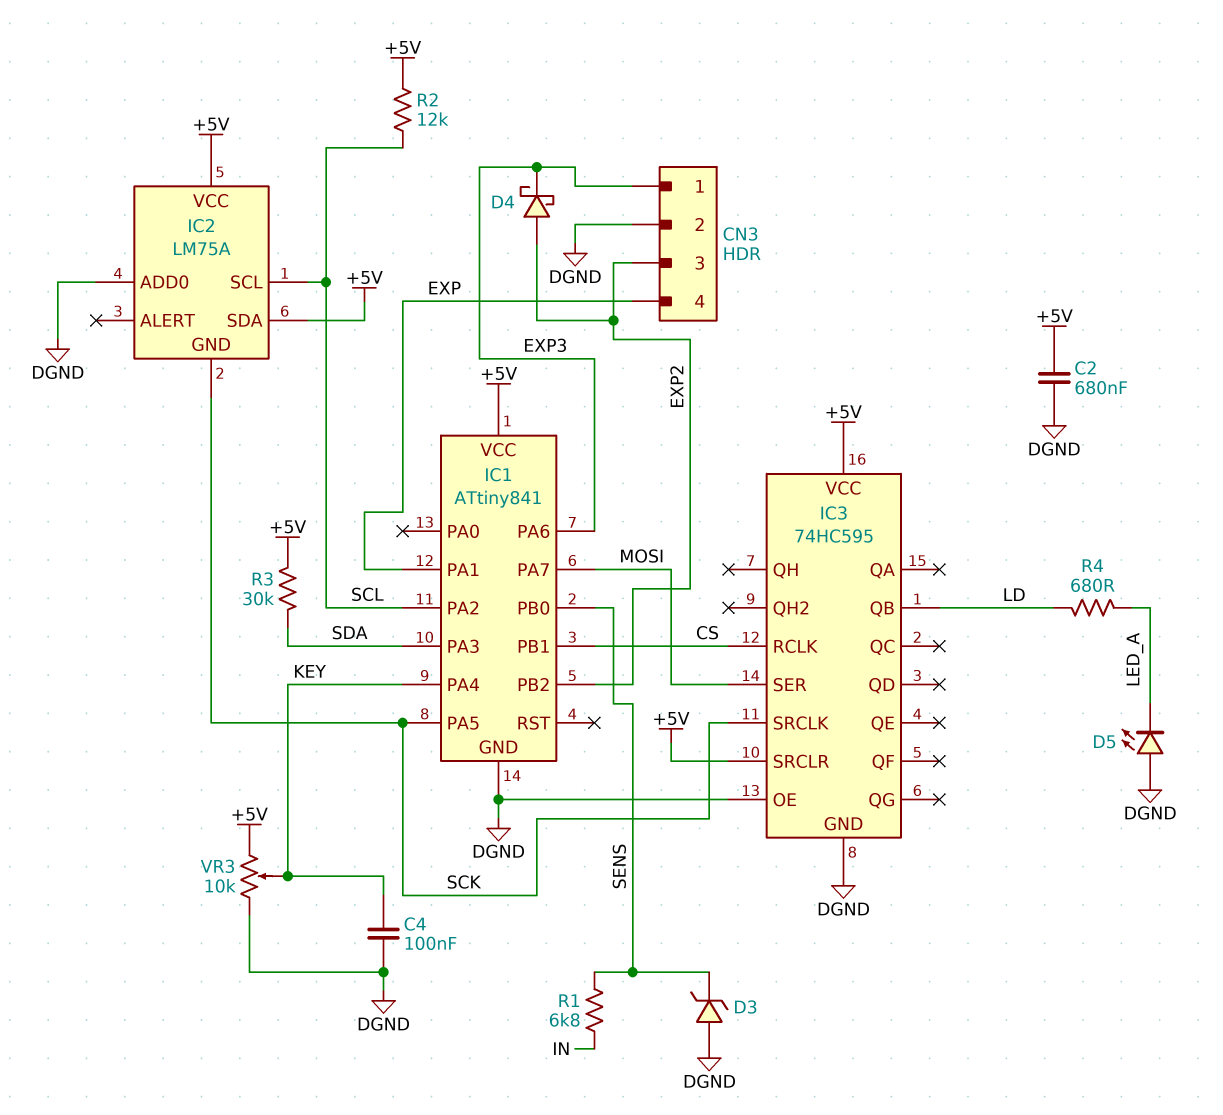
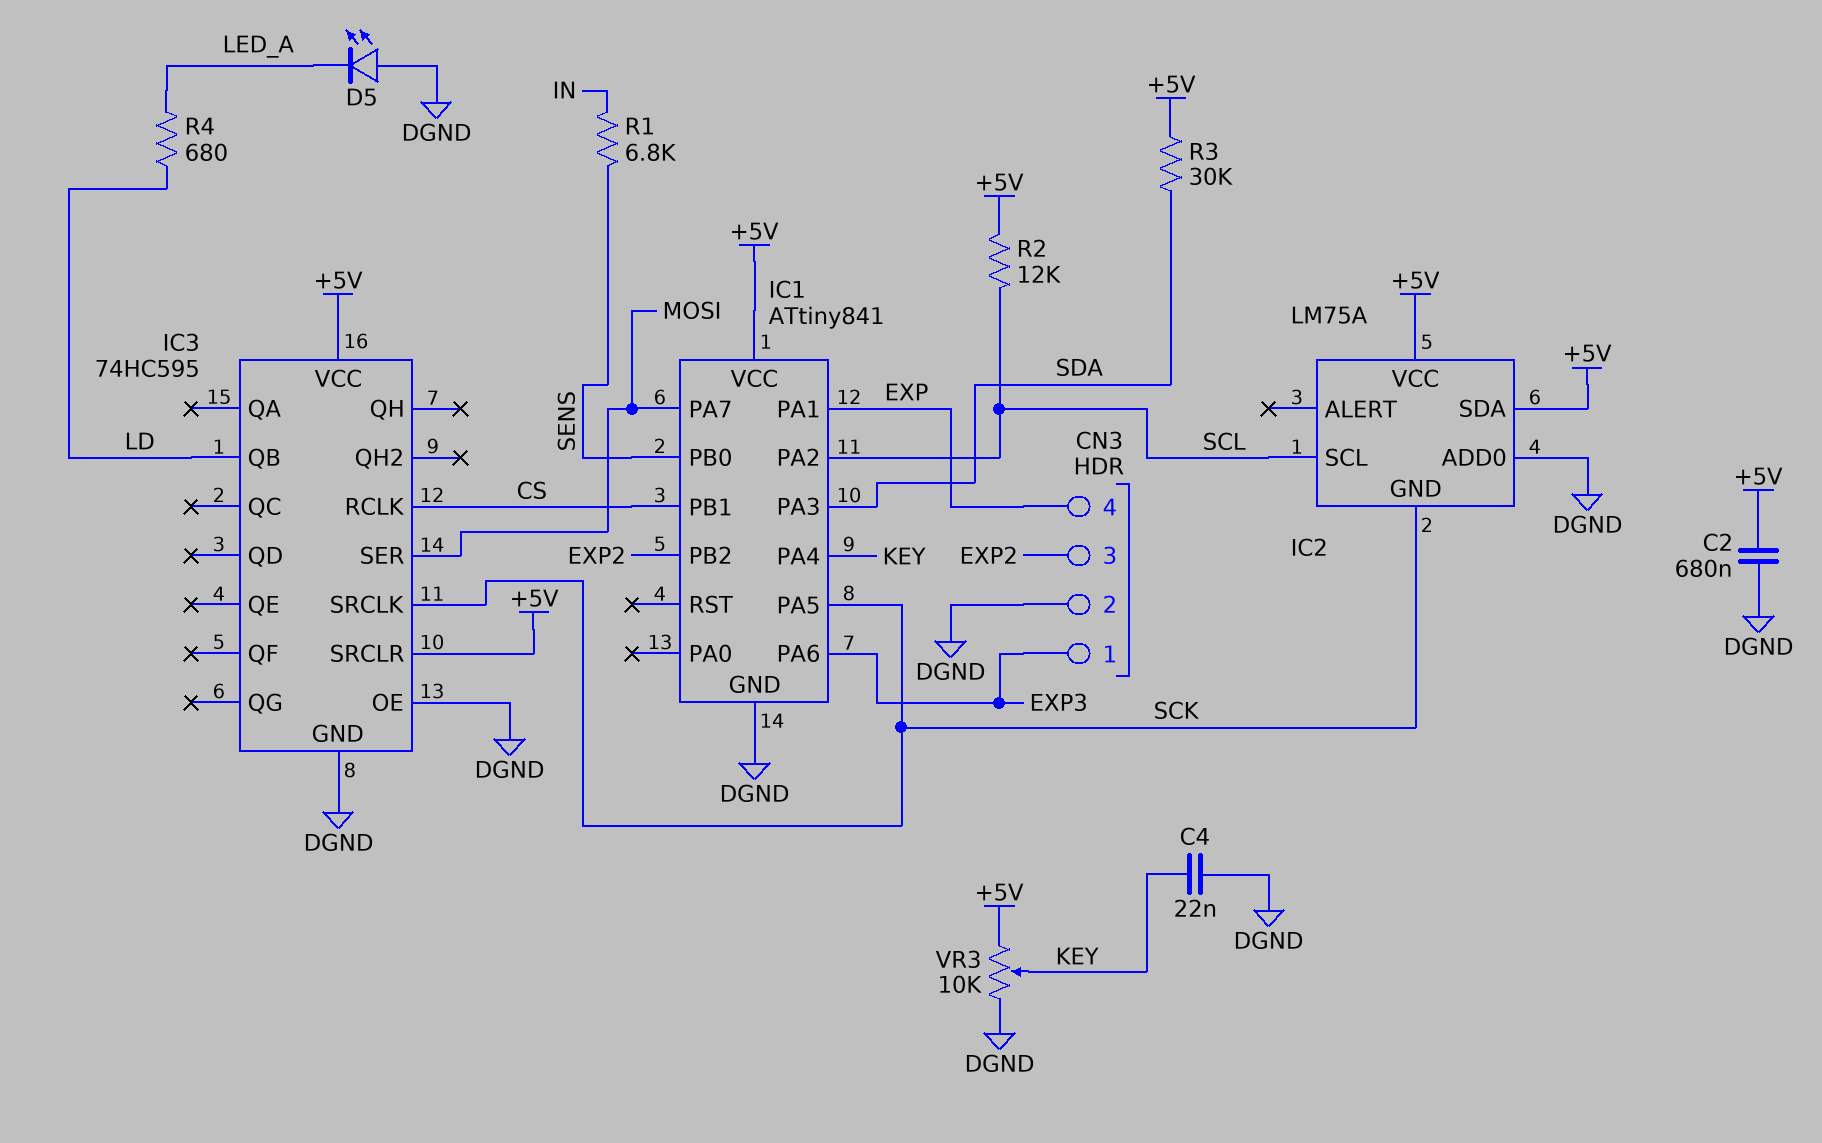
C4: 100nF (DGND, KEY) -> 22nF (DGND, KEY)
D3: zener (A DGND, K SENS) -> none
D4: schottky (A EXP2, K EXP3) -> none

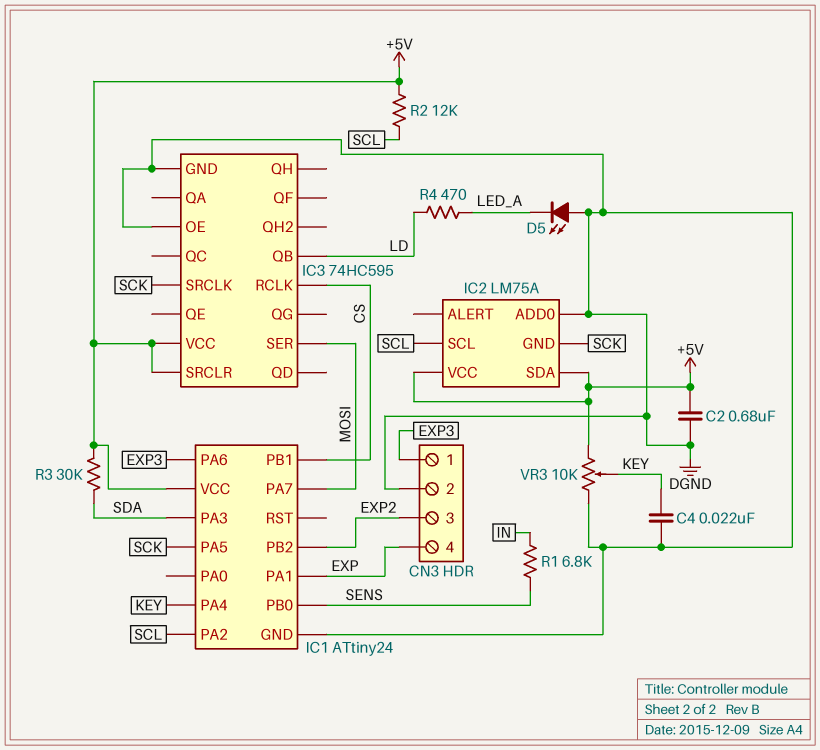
IC1: ATtiny841 -> ATtiny24
R4: 680 (LD, LED_A) -> 470 (LD, LED_A)

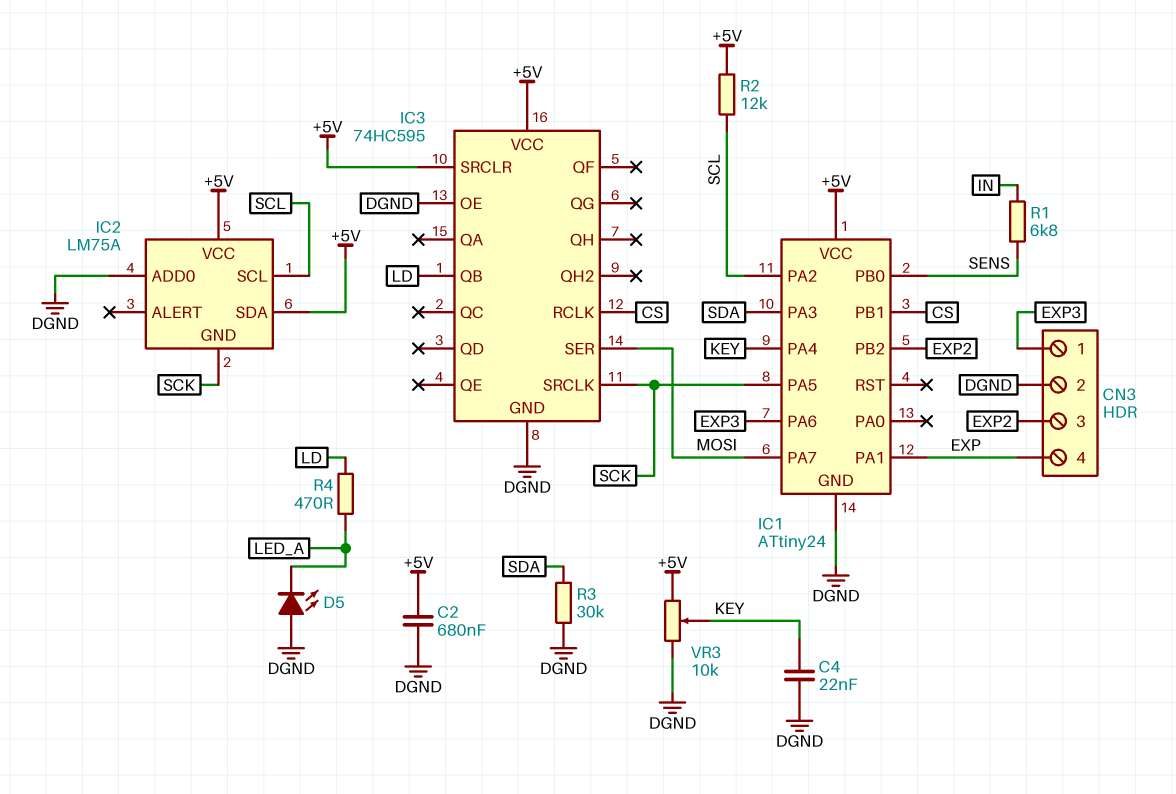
R3: 30k (+5V, SDA) -> 30k (DGND, SDA)

